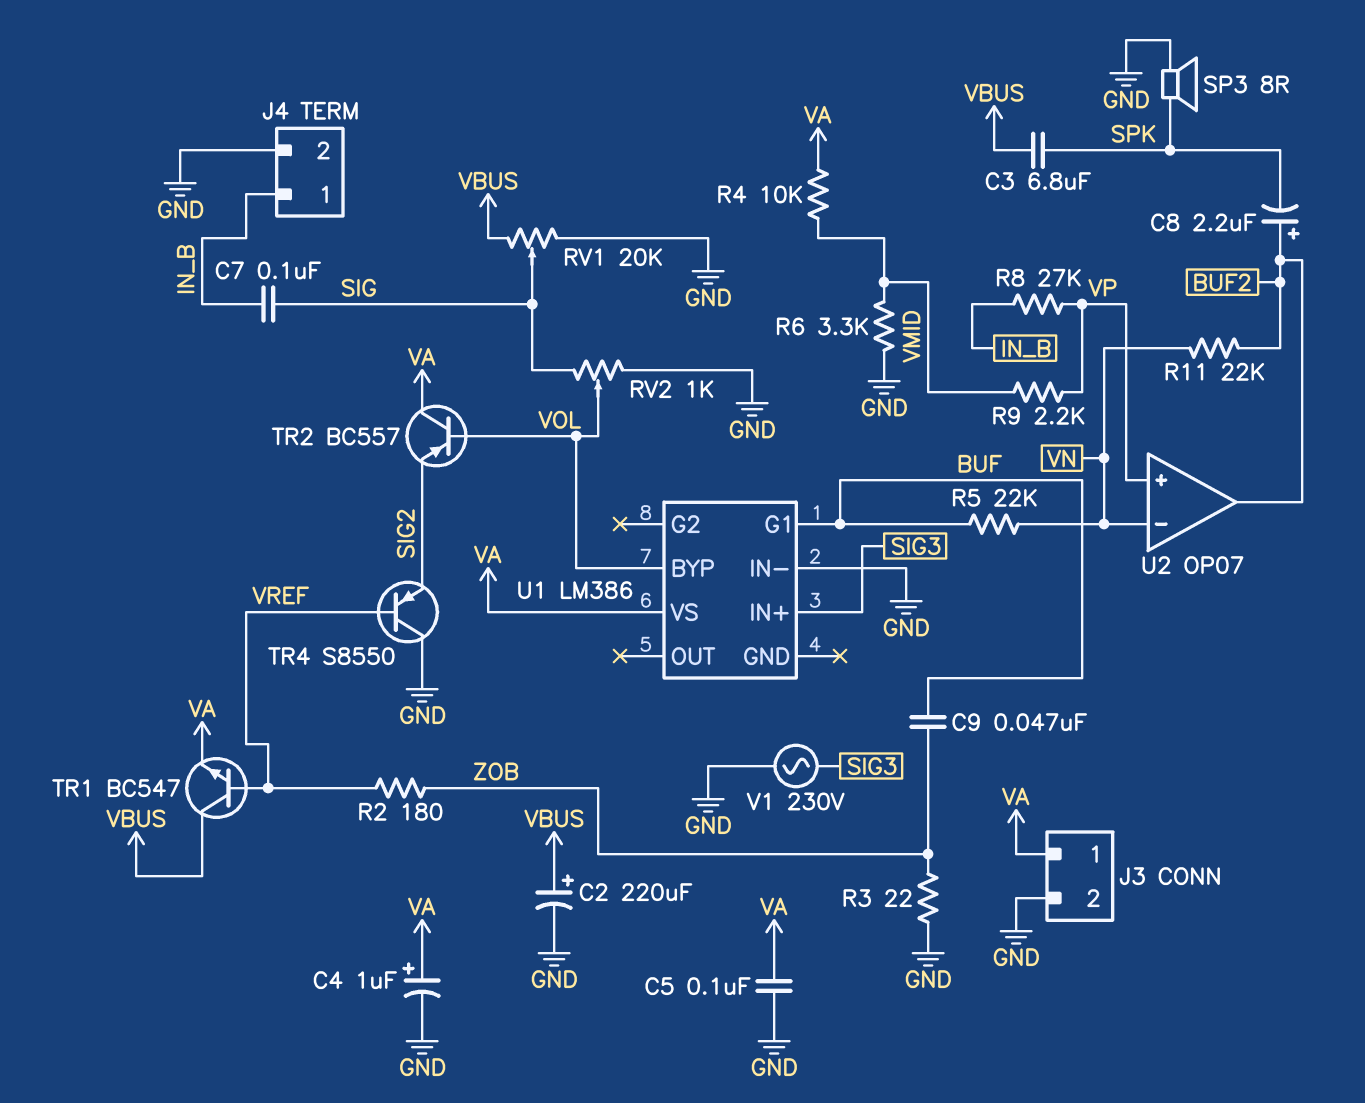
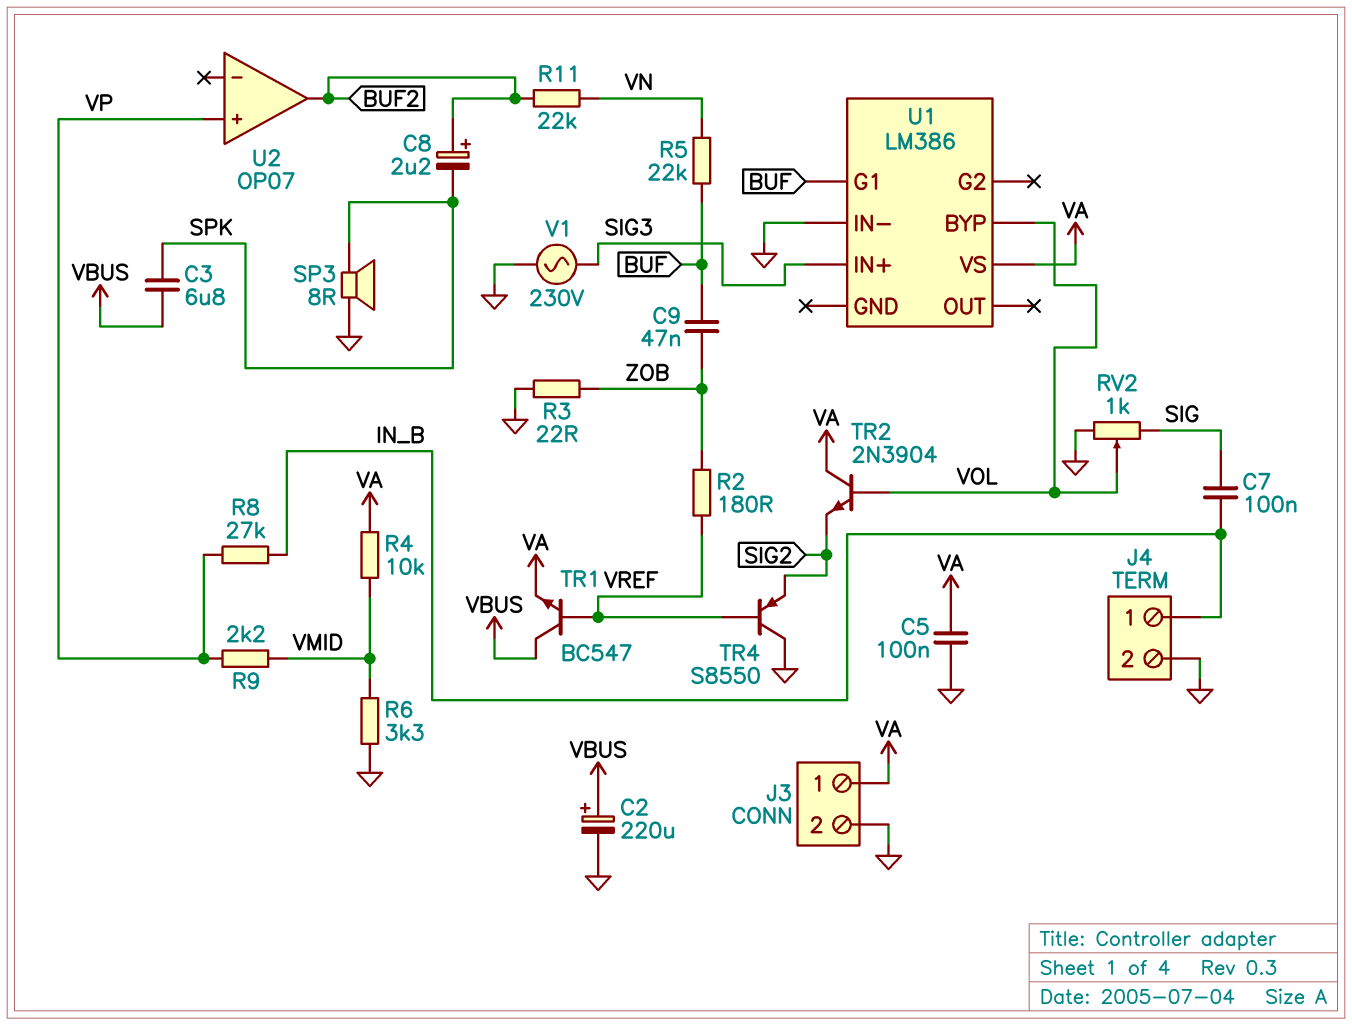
C4: 1uF (plus VA, minus GND) -> none
RV1: 20k (GND, VBUS, wiper SIG) -> none
TR2: PNP BC557 (B VOL, C VA, E SIG2) -> NPN 2N3904 (B VOL, C VA, E SIG2)
U2 pin in-: VN -> none

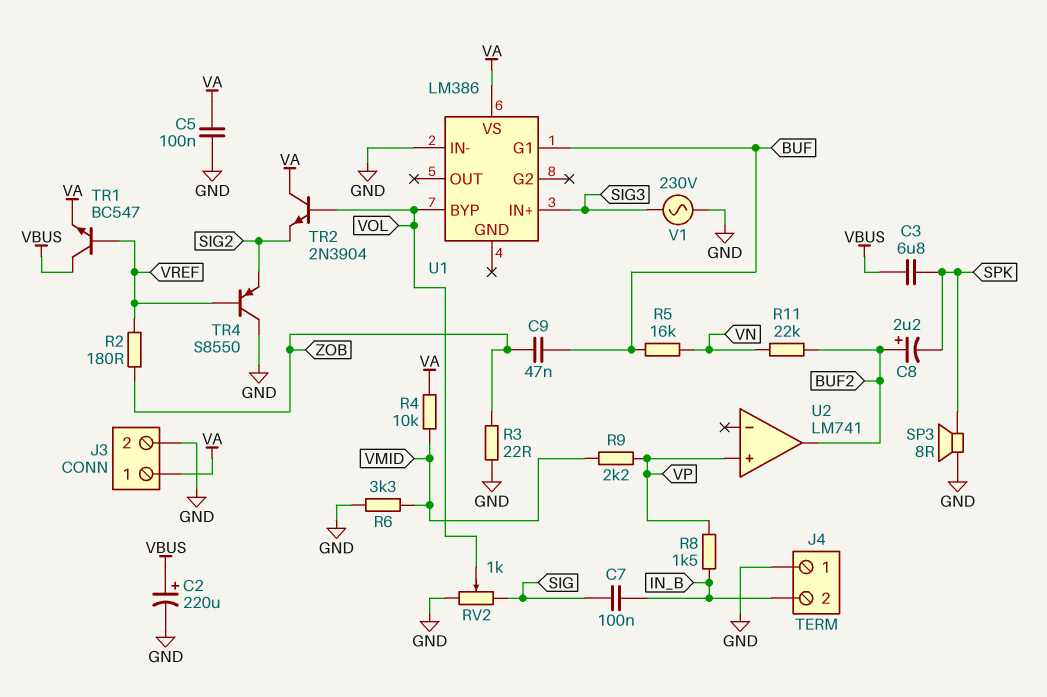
J4 pin 1: IN_B -> GND
J4 pin 2: GND -> IN_B
R5: 22k (BUF, VN) -> 16k (BUF, VN)
R8: 27k (IN_B, VP) -> 1.5k (IN_B, VP)
U2: OP07 -> LM741

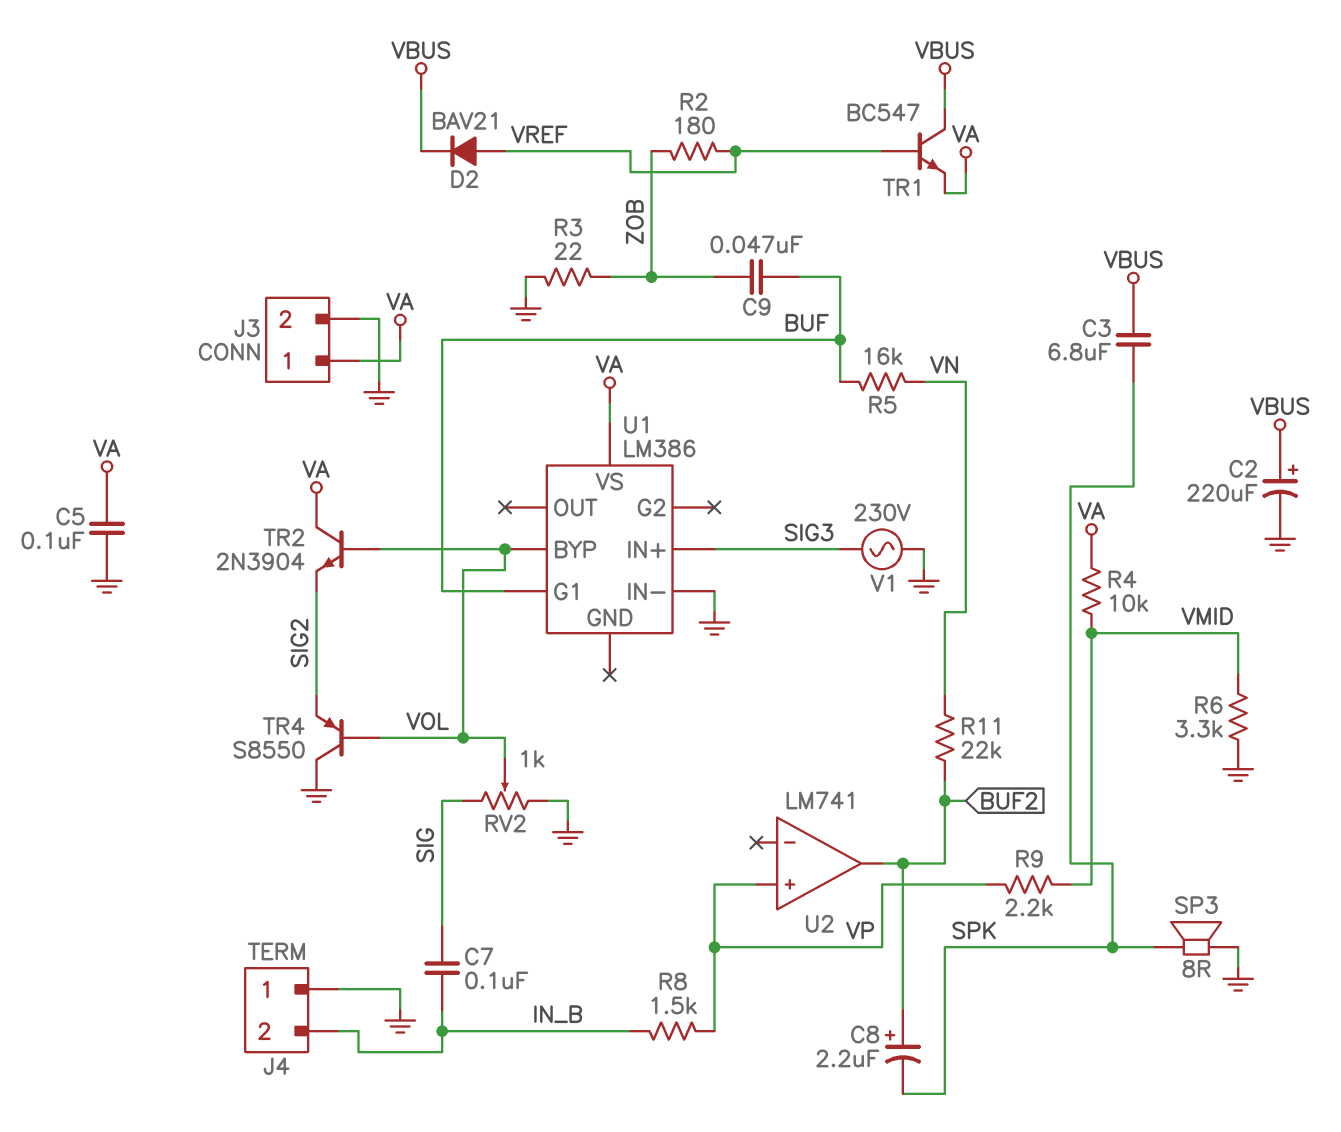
D2: none -> diode BAV21 (A VREF, K VBUS)
TR4: PNP S8550 (B VREF, C GND, E SIG2) -> PNP S8550 (B VOL, C GND, E SIG2)

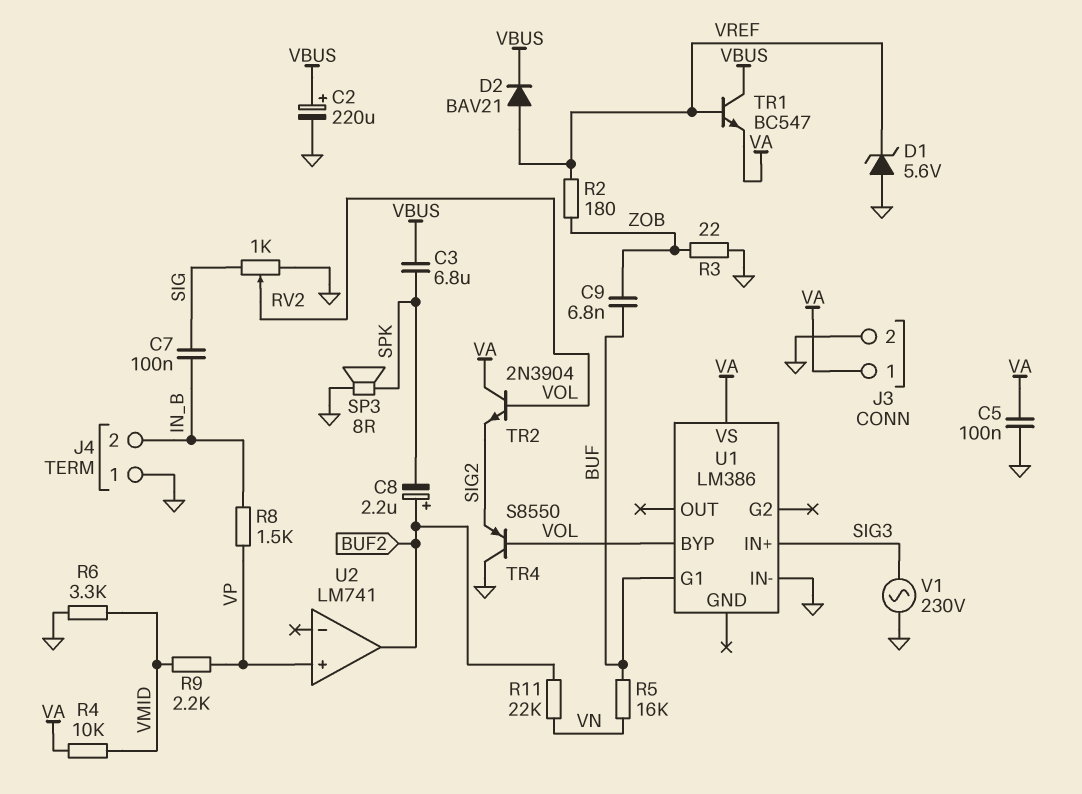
C9: 47nF (BUF, ZOB) -> 6.8nF (BUF, ZOB)
D1: none -> zener 5.6V (A GND, K VREF)

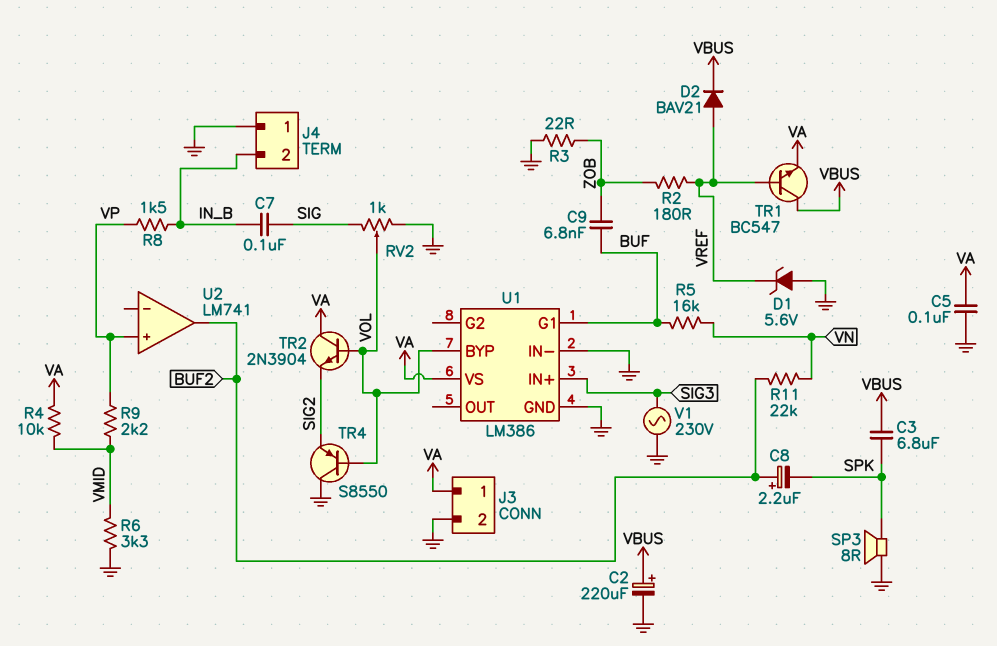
U1 pin GND: none -> GND

